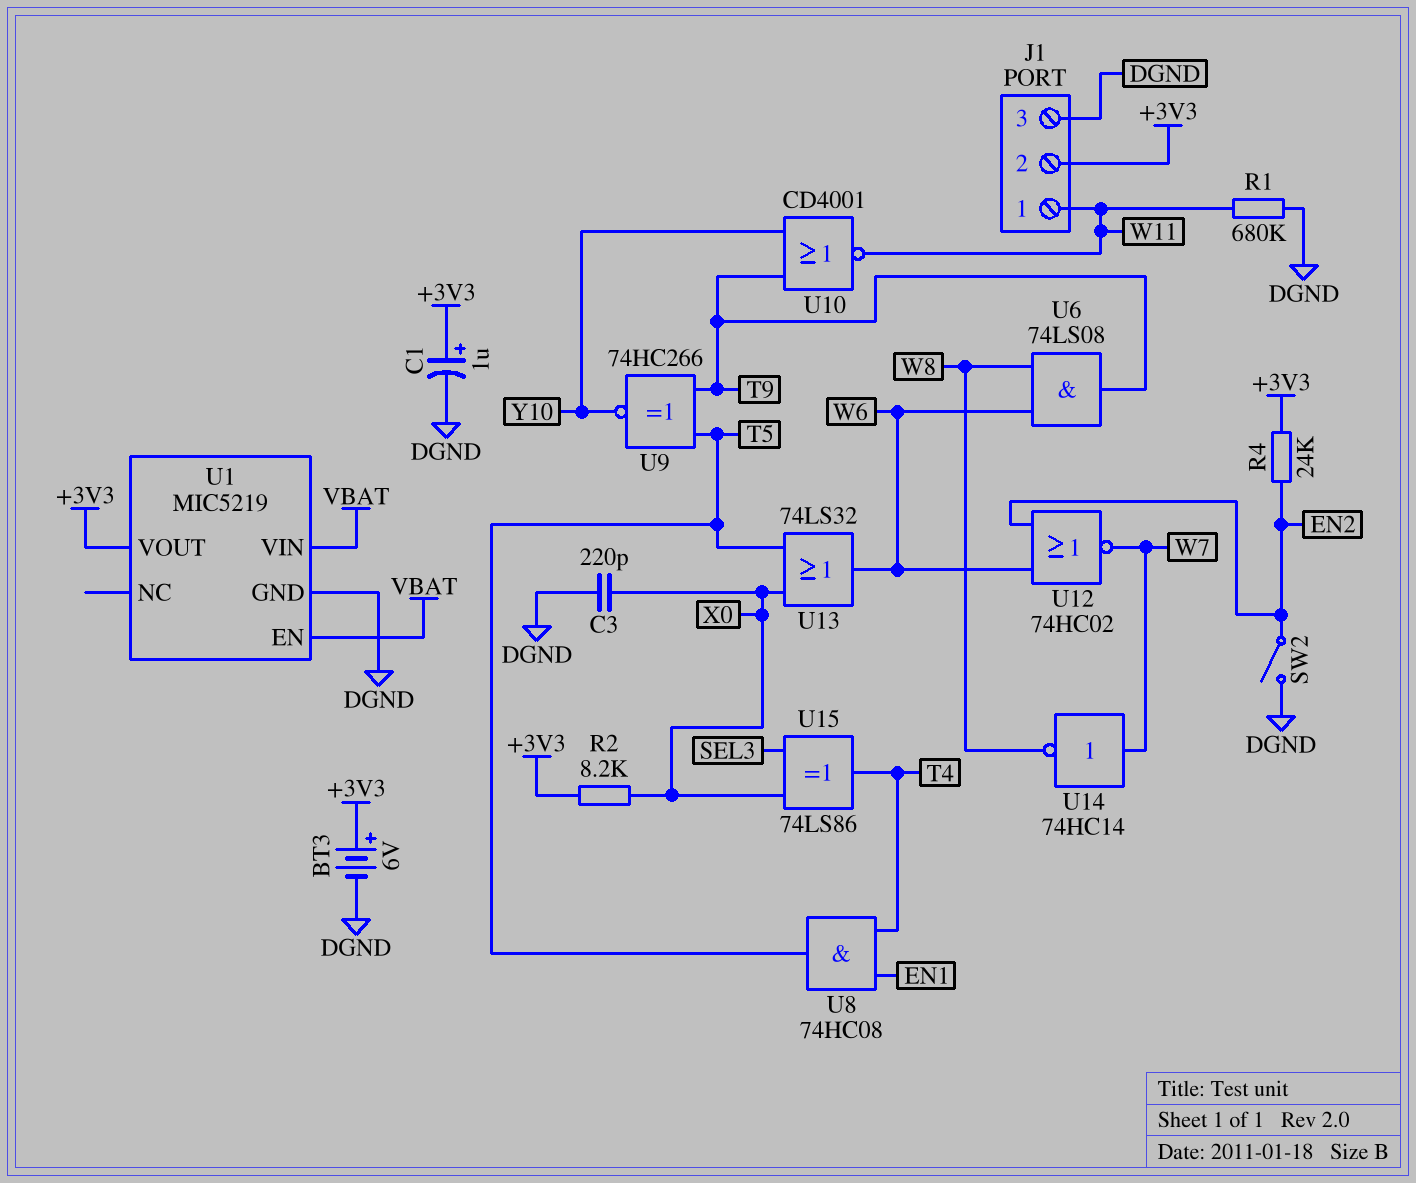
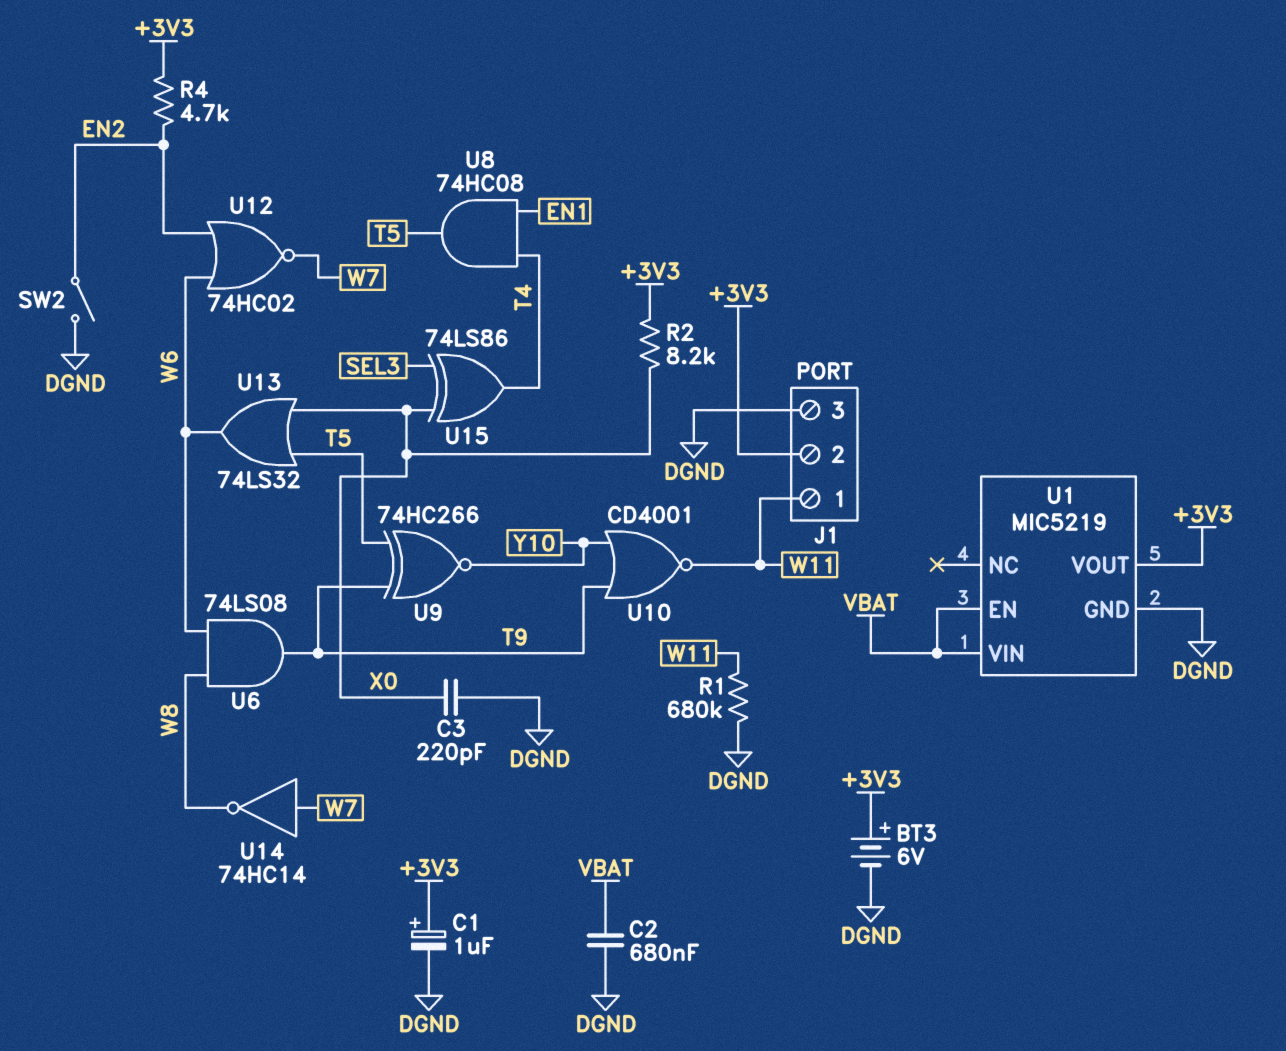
C2: none -> 680nF (DGND, VBAT)
R4: 24k (+3V3, EN2) -> 4.7k (+3V3, EN2)

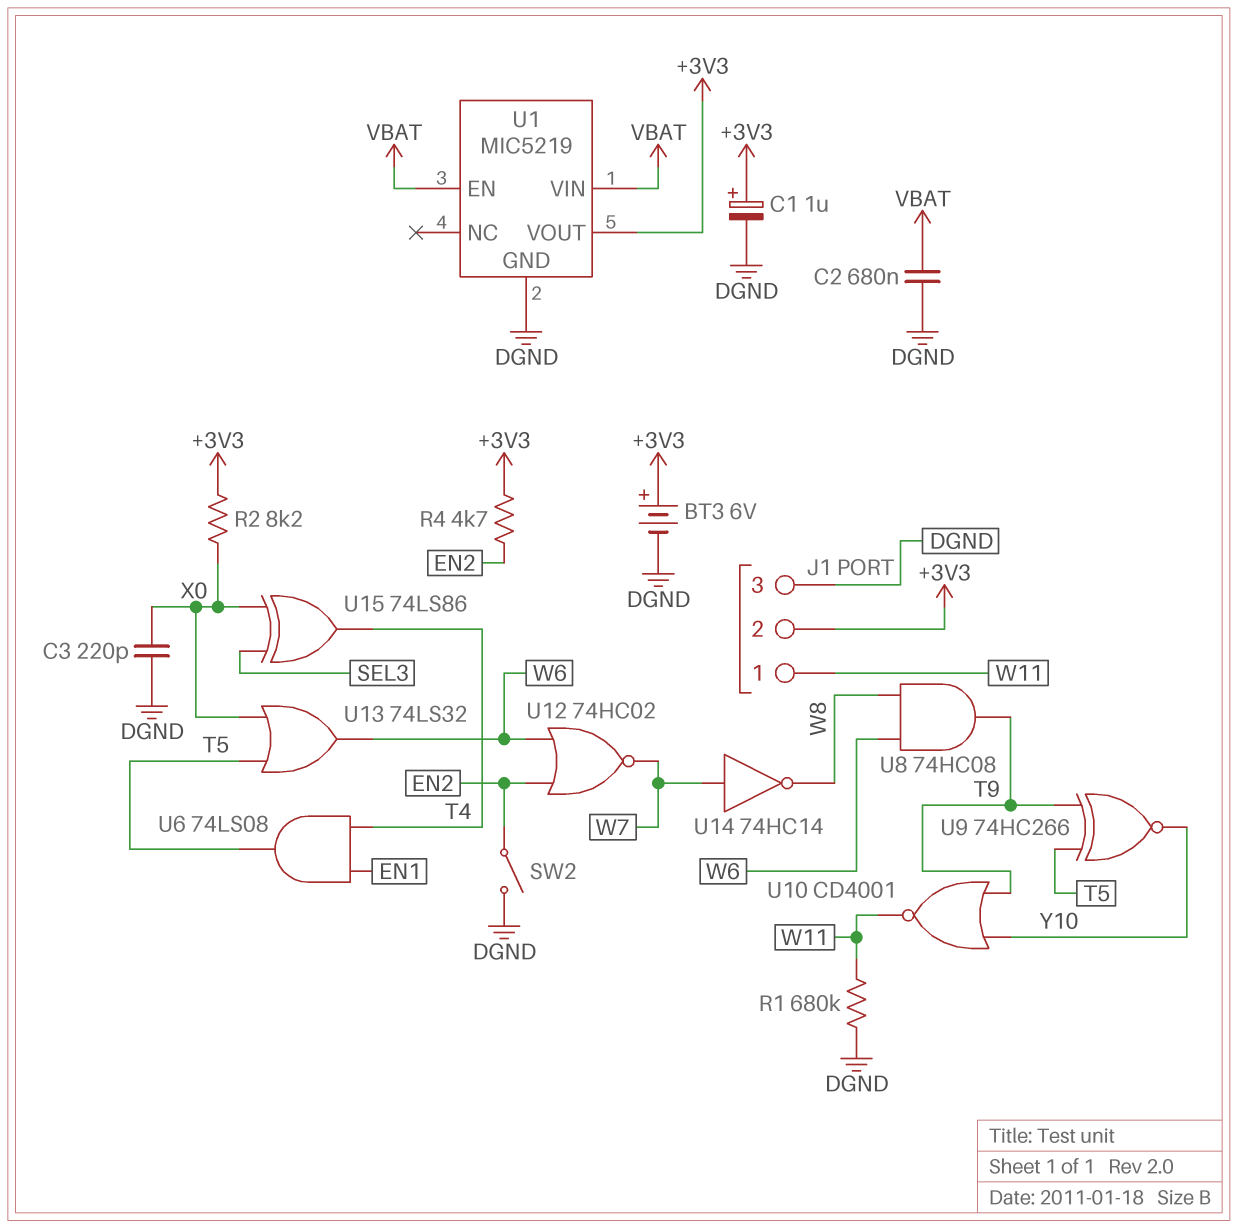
U6: AND 74LS08 (in W6, in W8, out T9) -> AND 74LS08 (in EN1, in T4, out T5)
U8: AND 74HC08 (in EN1, in T4, out T5) -> AND 74HC08 (in W6, in W8, out T9)

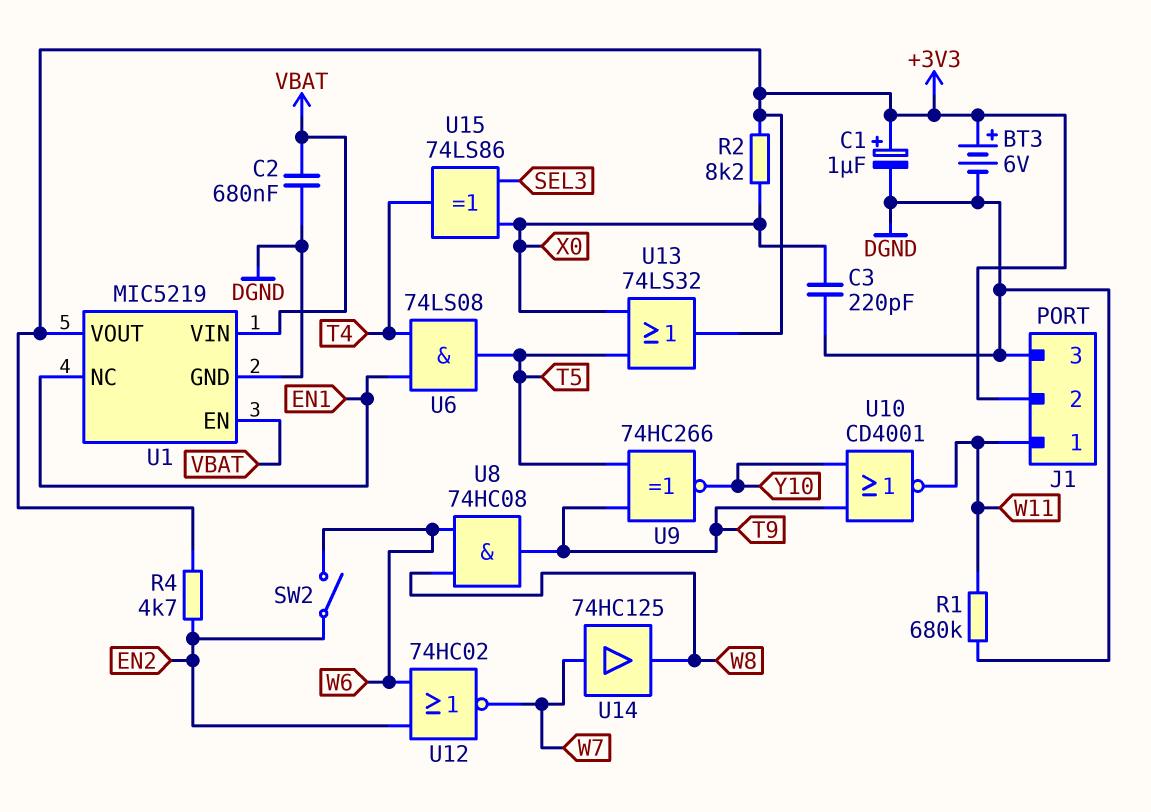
SW2: switch (DGND, EN2) -> switch (EN2, W6)
U1 pin NC: none -> EN1
U13: OR 74LS32 (in T5, in X0, out W6) -> OR 74LS32 (in T5, in X0, out +3V3)
U14: NOT 74HC14 (in W7, out W8) -> buffer 74HC125 (in W7, out W8)

